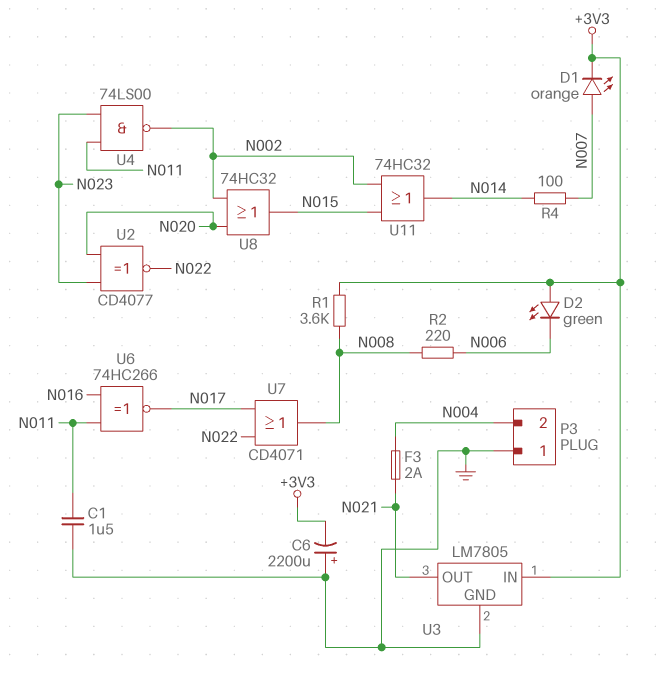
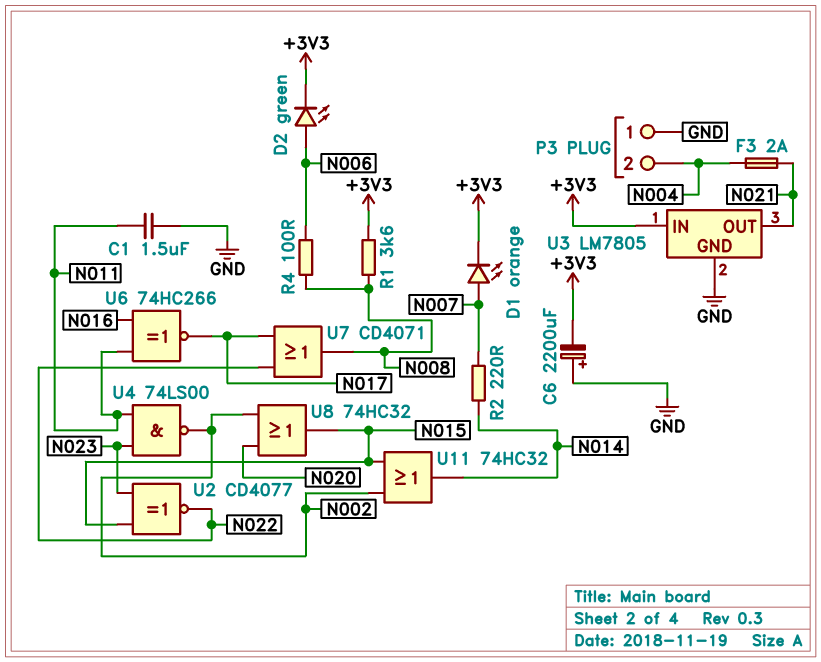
D2: LED green (A +3V3, K N006) -> LED green (A N006, K +3V3)
R2: 220 (N006, N008) -> 220 (N007, N014)
R4: 100 (N007, N014) -> 100 (N006, N008)
U2: XNOR CD4077 (in N020, in N023, out N022) -> XNOR CD4077 (in N015, in N023, out N022)

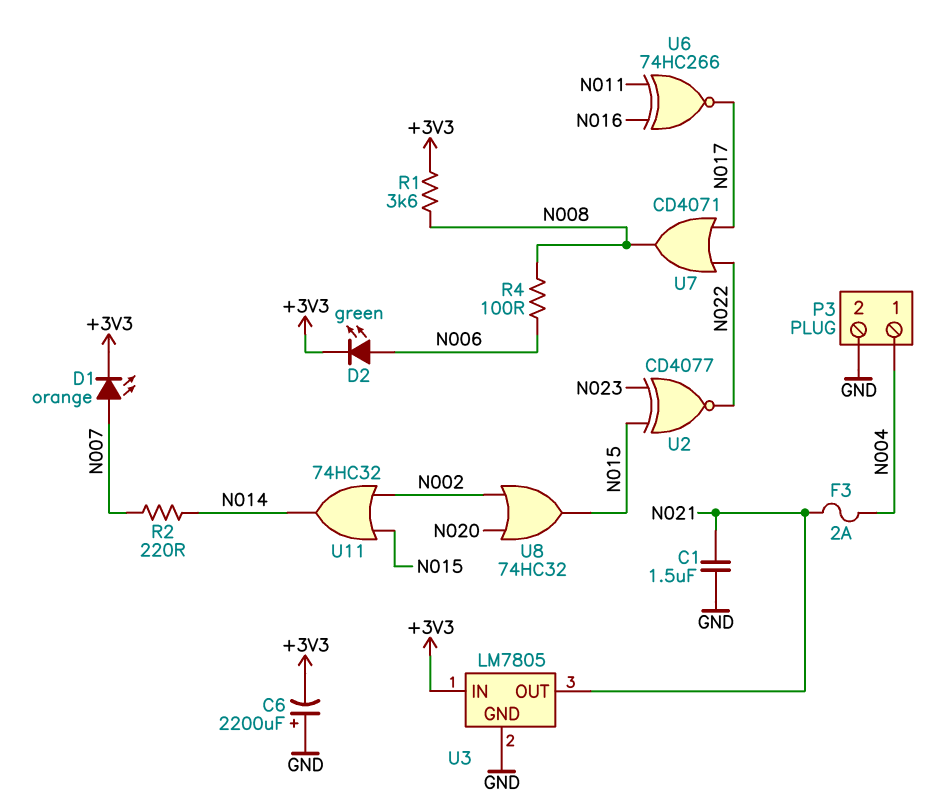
C1: 1.5uF (GND, N011) -> 1.5uF (GND, N021)
P3 pin 1: GND -> N004
P3 pin 2: N004 -> GND
U4: NAND 74LS00 (in N011, in N023, out N002) -> none

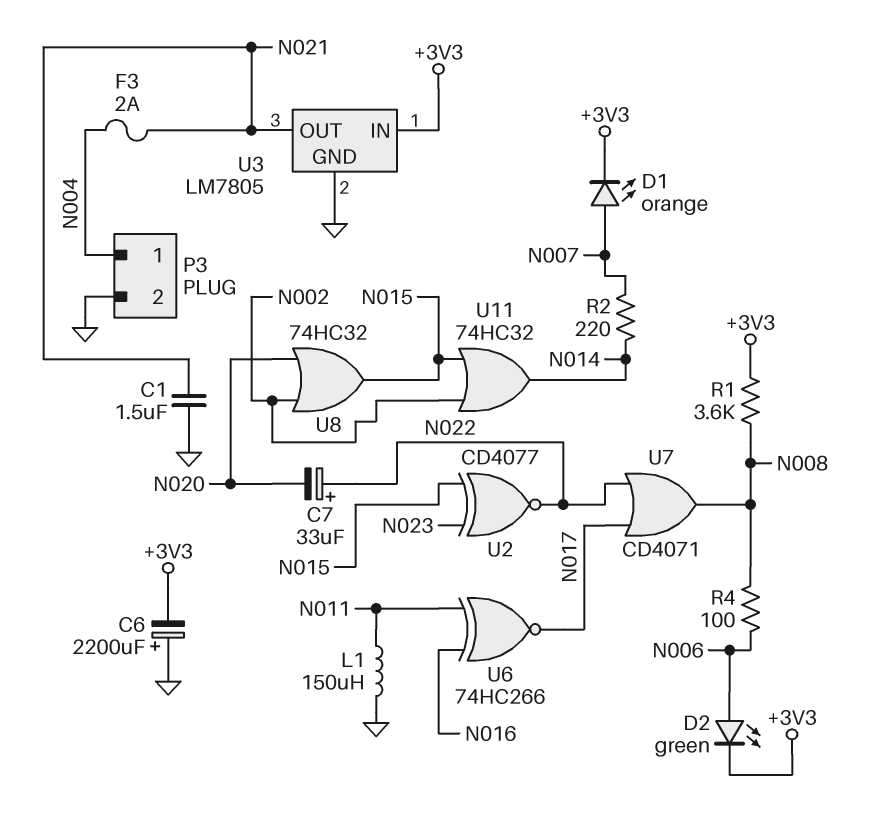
C7: none -> 33uF (plus N022, minus N020)
L1: none -> 150uH (GND, N011)

